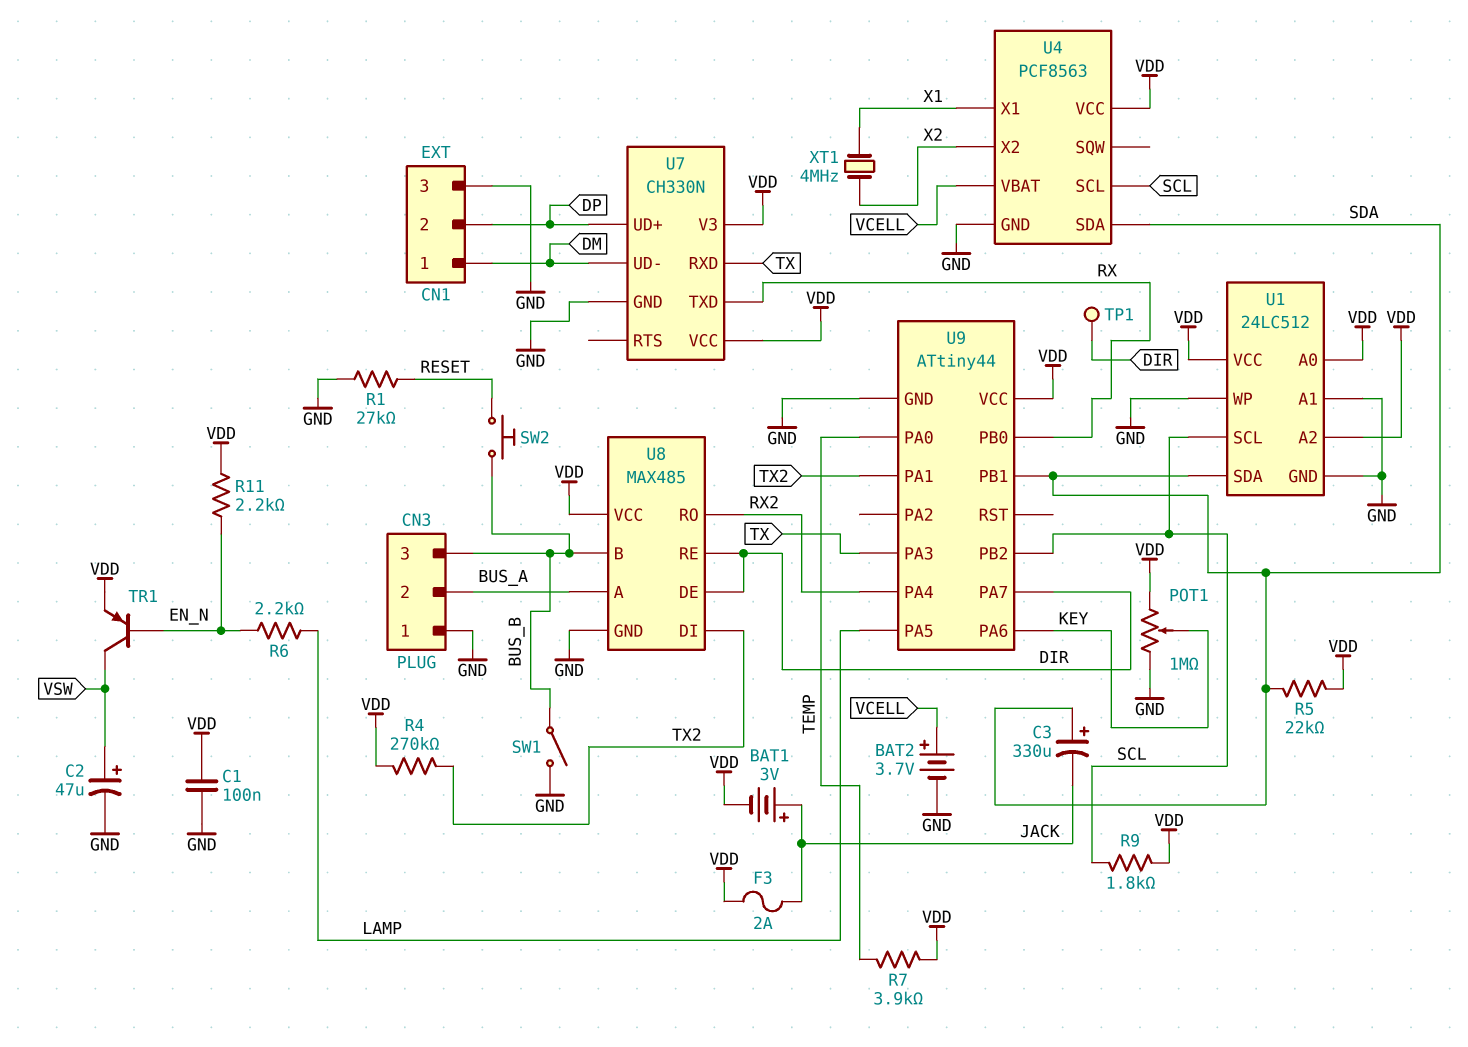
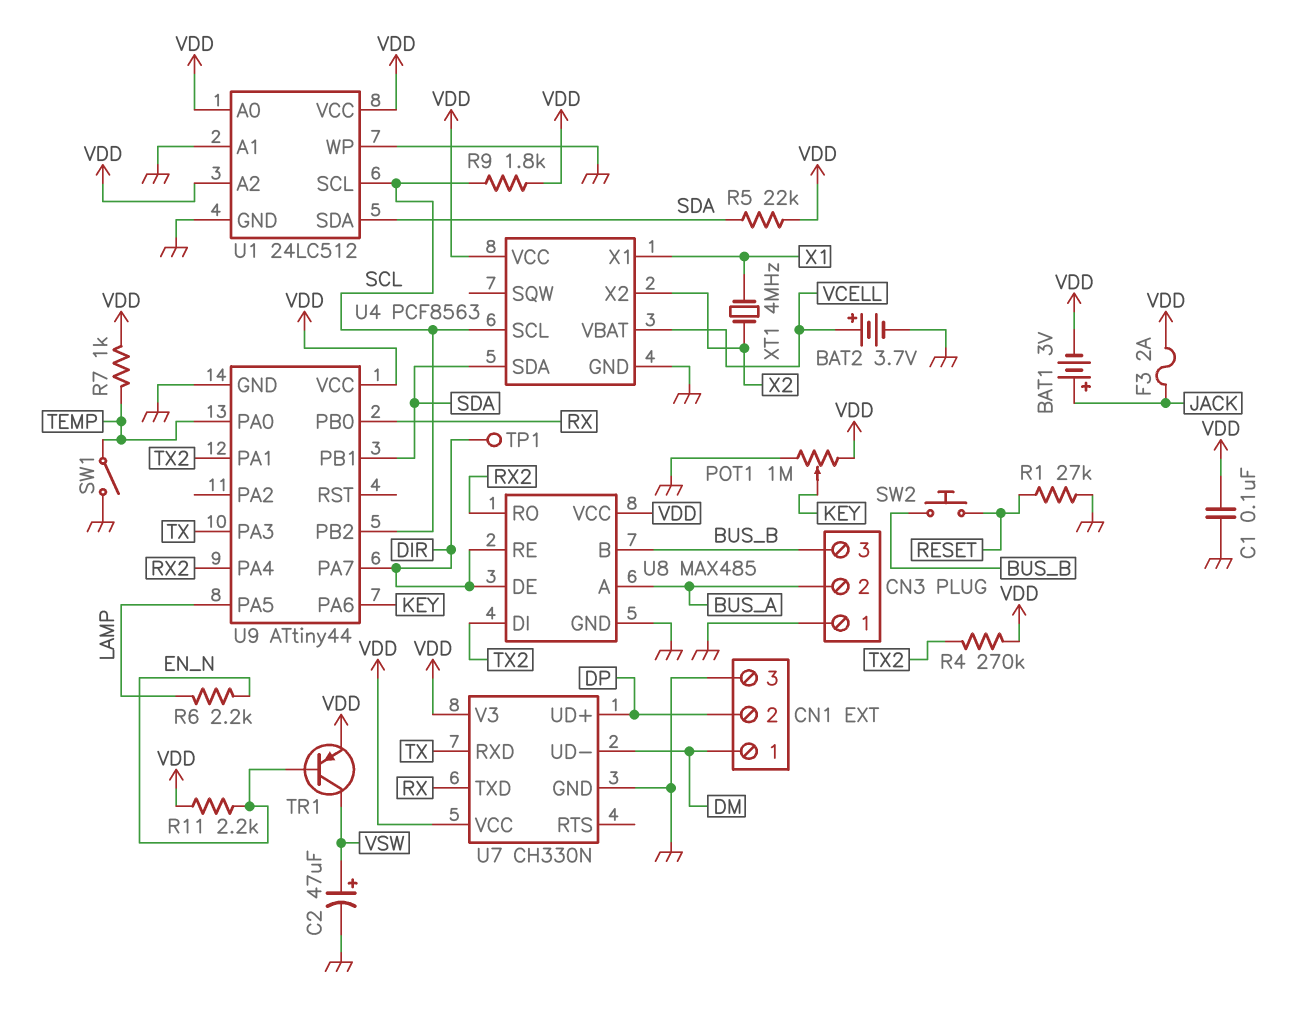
C3: 330uF (plus SDA, minus JACK) -> none
R7: 3.9k (TEMP, VDD) -> 1k (TEMP, VDD)
SW1: switch (BUS_B, GND) -> switch (GND, TEMP)

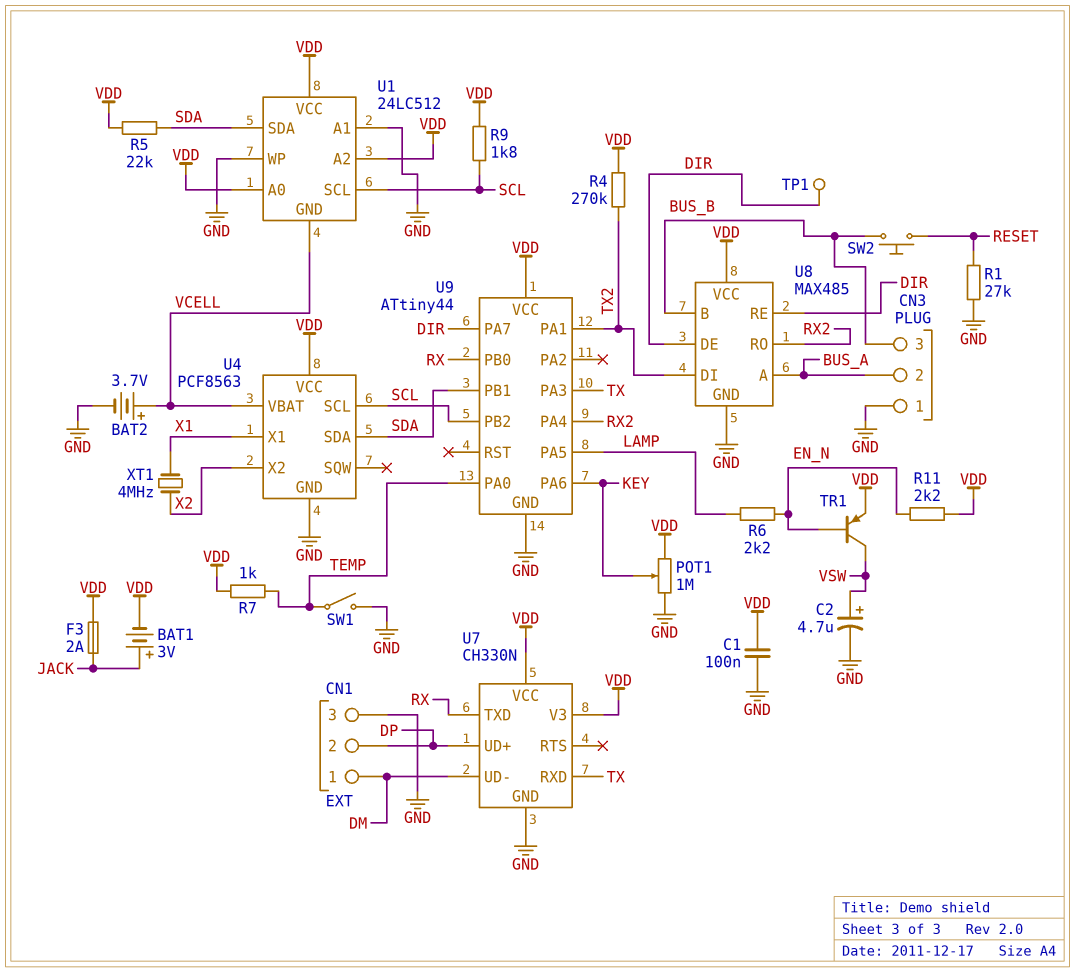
C2: 47uF (plus VSW, minus GND) -> 4.7uF (plus VSW, minus GND)
U1 pin GND: GND -> VCELL

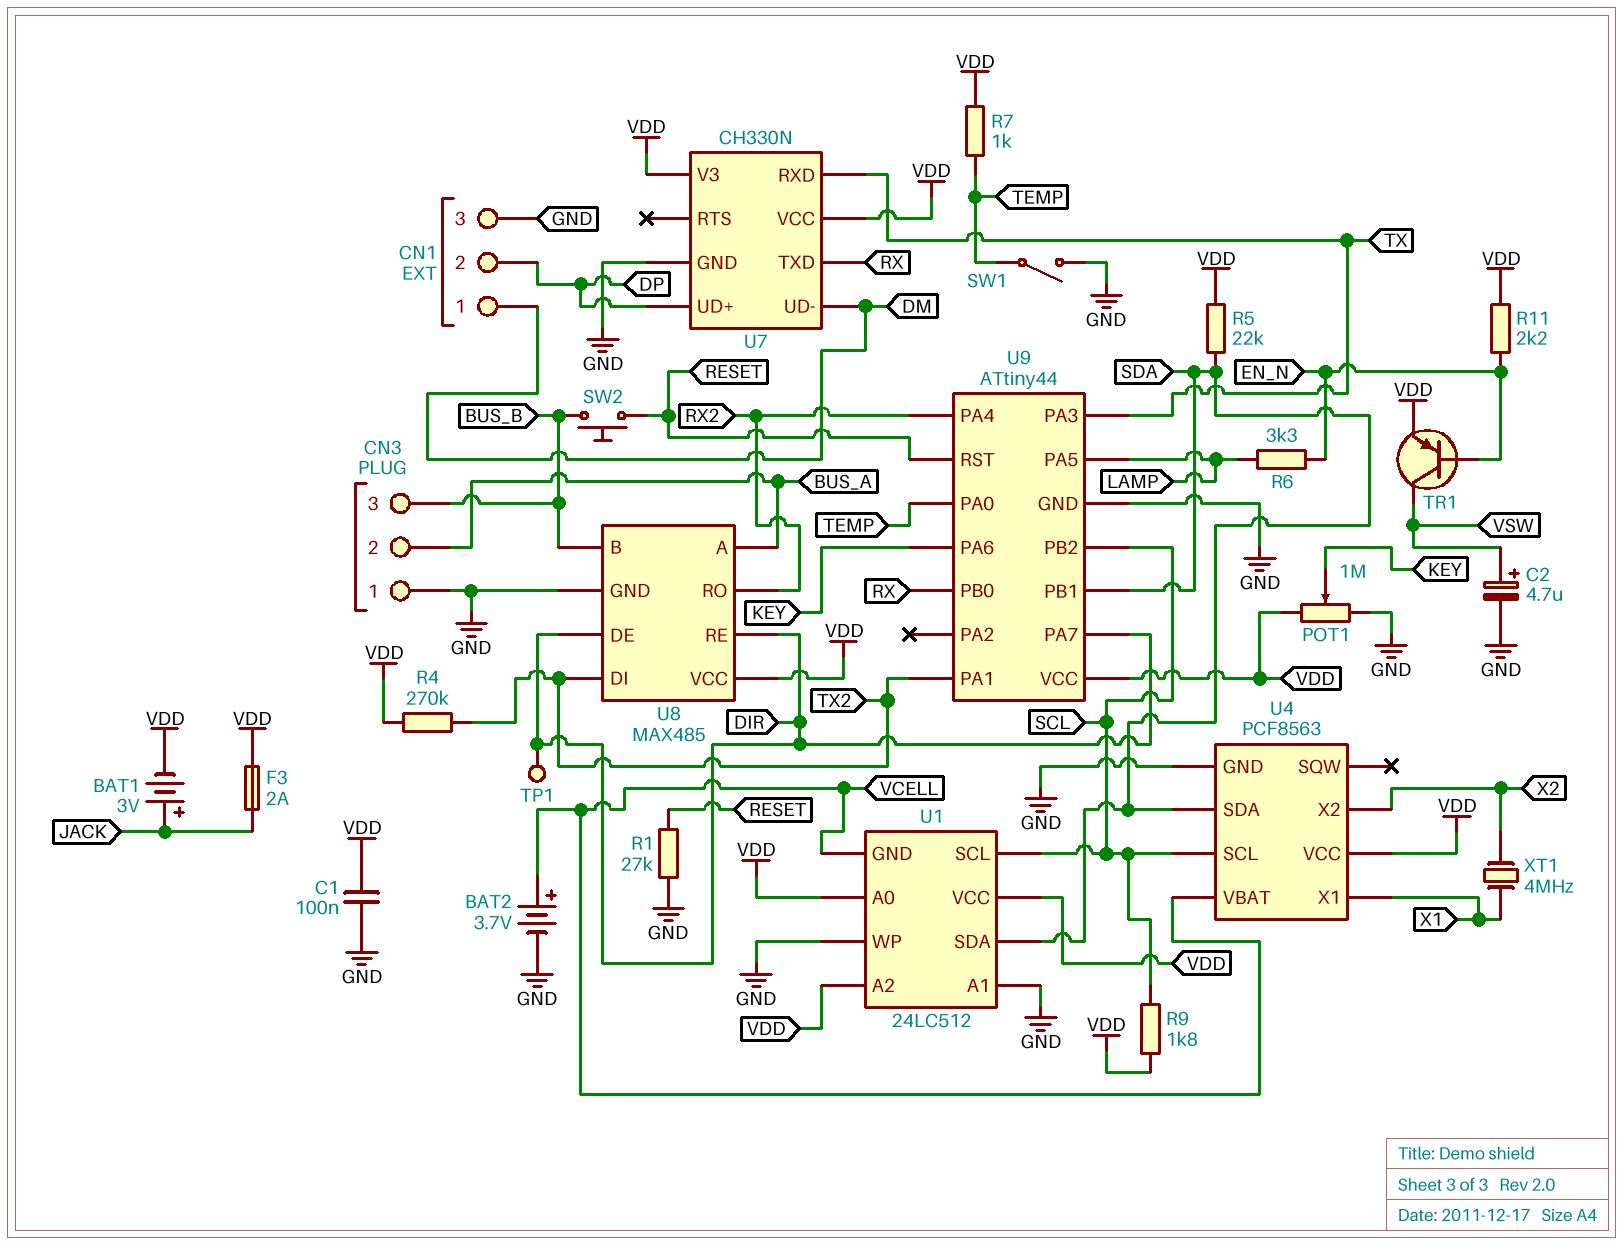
R6: 2.2k (EN_N, LAMP) -> 3.3k (EN_N, LAMP)
U9 pin RST: none -> RESET

